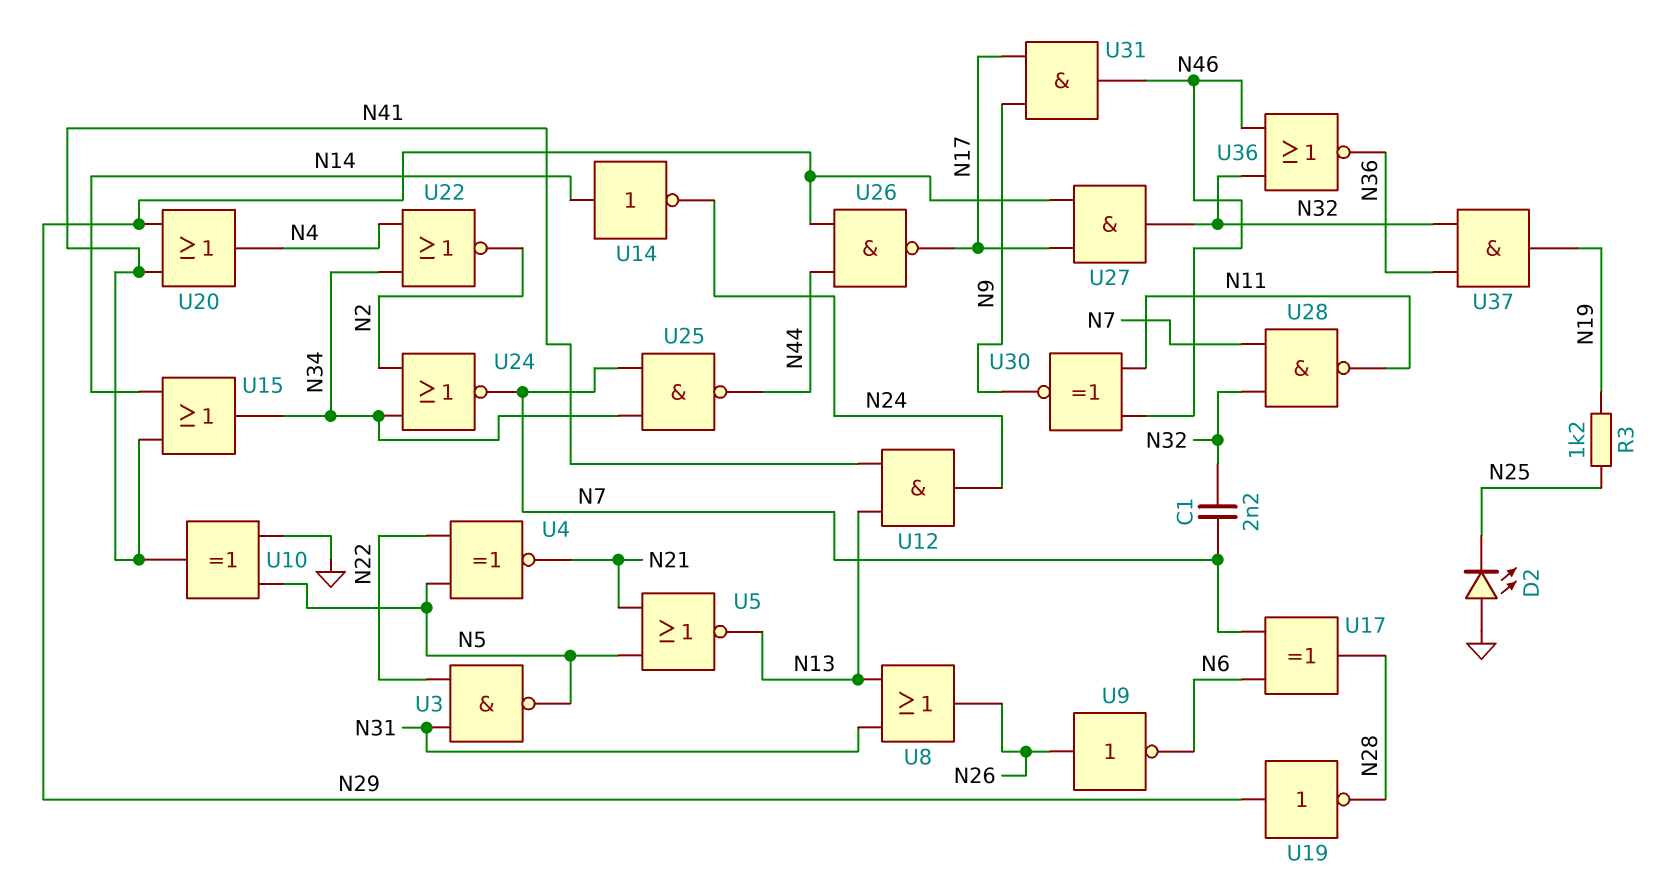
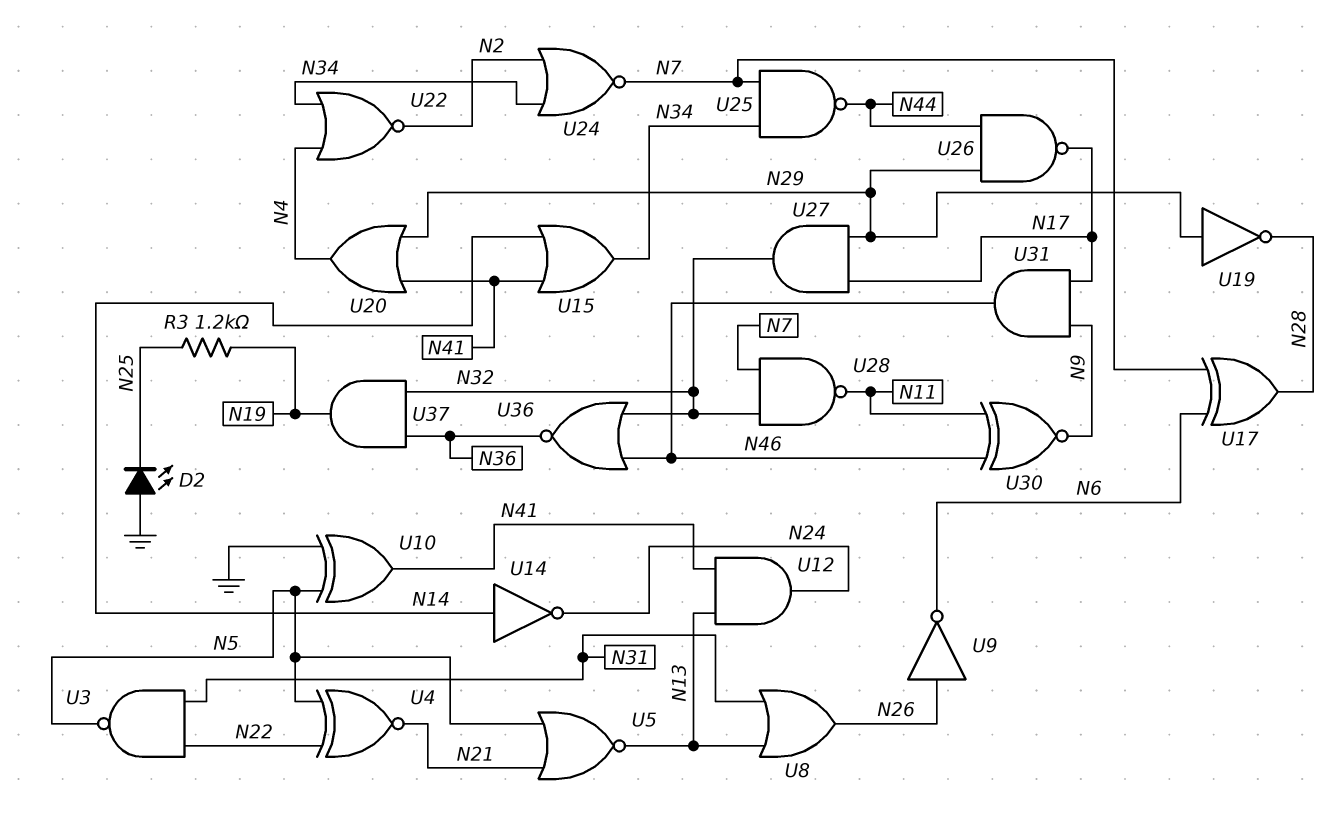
C1: 2.2nF (N7, N32) -> none

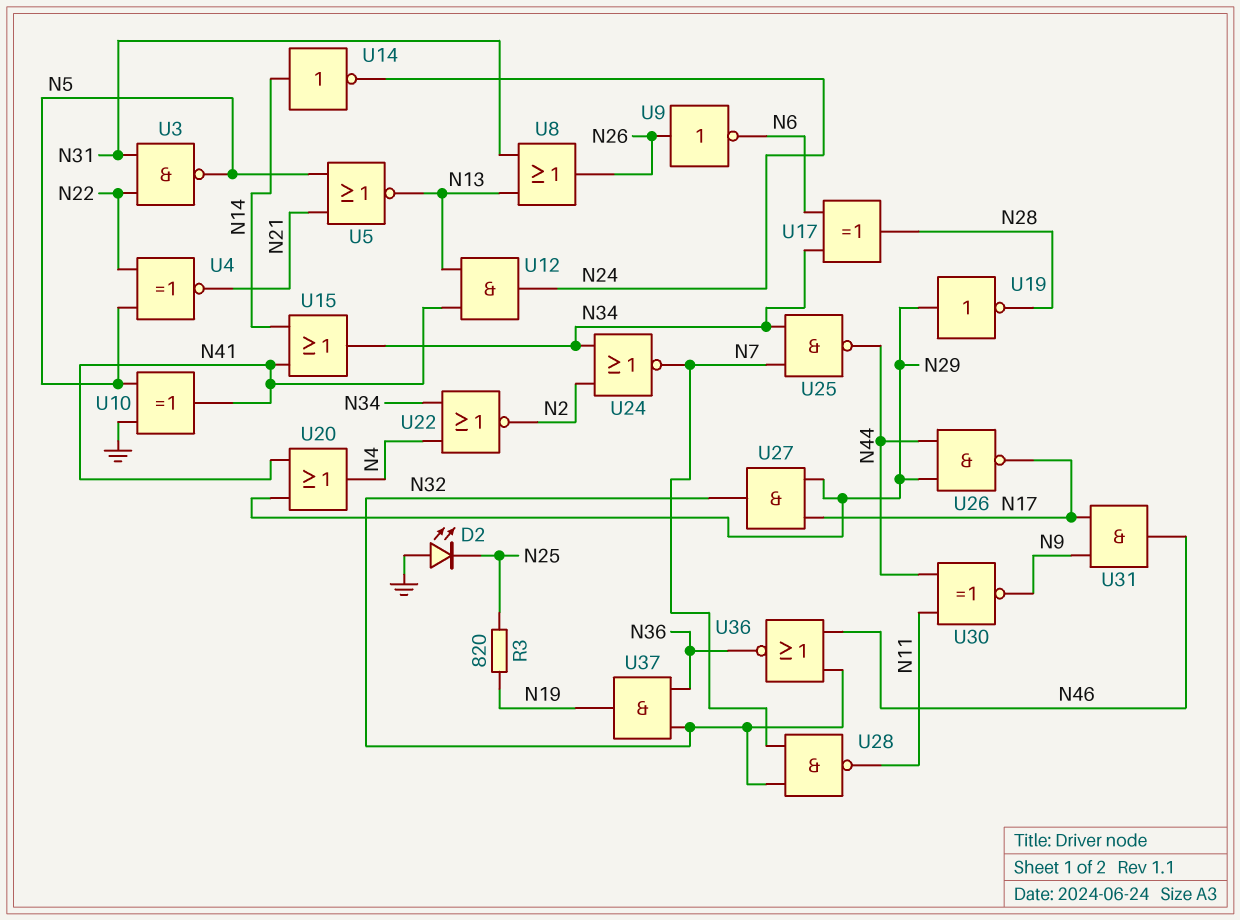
R3: 1.2k (N19, N25) -> 820 (N19, N25)
U17: XOR (in N6, in N7, out N28) -> XOR (in N6, in N34, out N28)
U30: XNOR (in N11, in N46, out N9) -> XNOR (in N11, in N44, out N9)

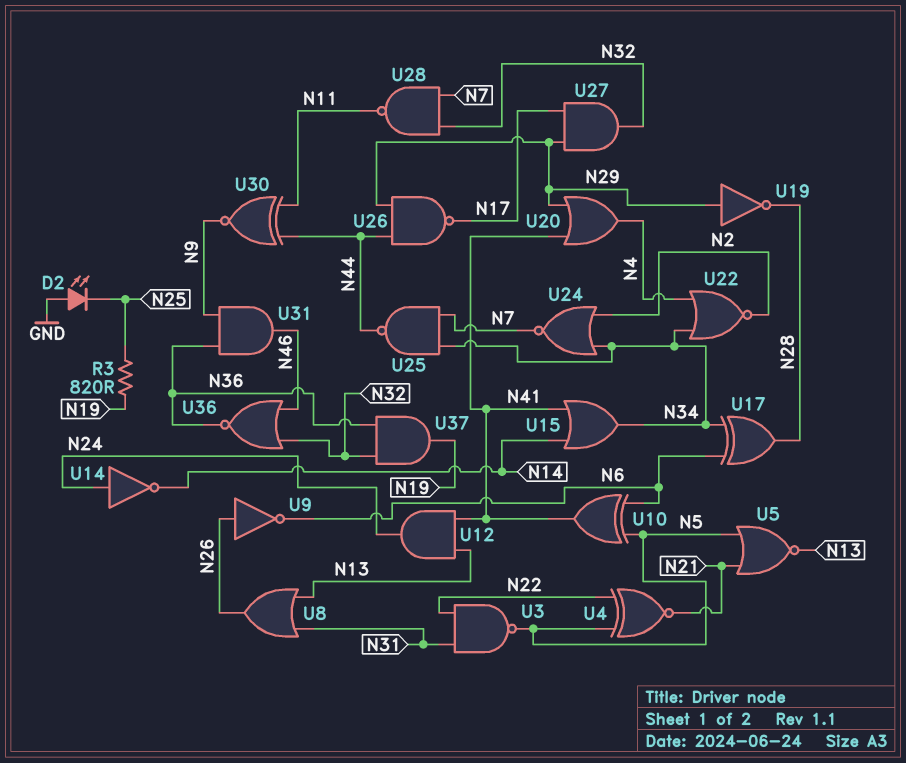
U10: XOR (in GND, in N5, out N41) -> XOR (in N5, in N6, out N41)
U14: NOT (in N14, out N24) -> NOT (in N24, out N14)
U31: AND (in N9, in N17, out N46) -> AND (in N9, in N36, out N46)

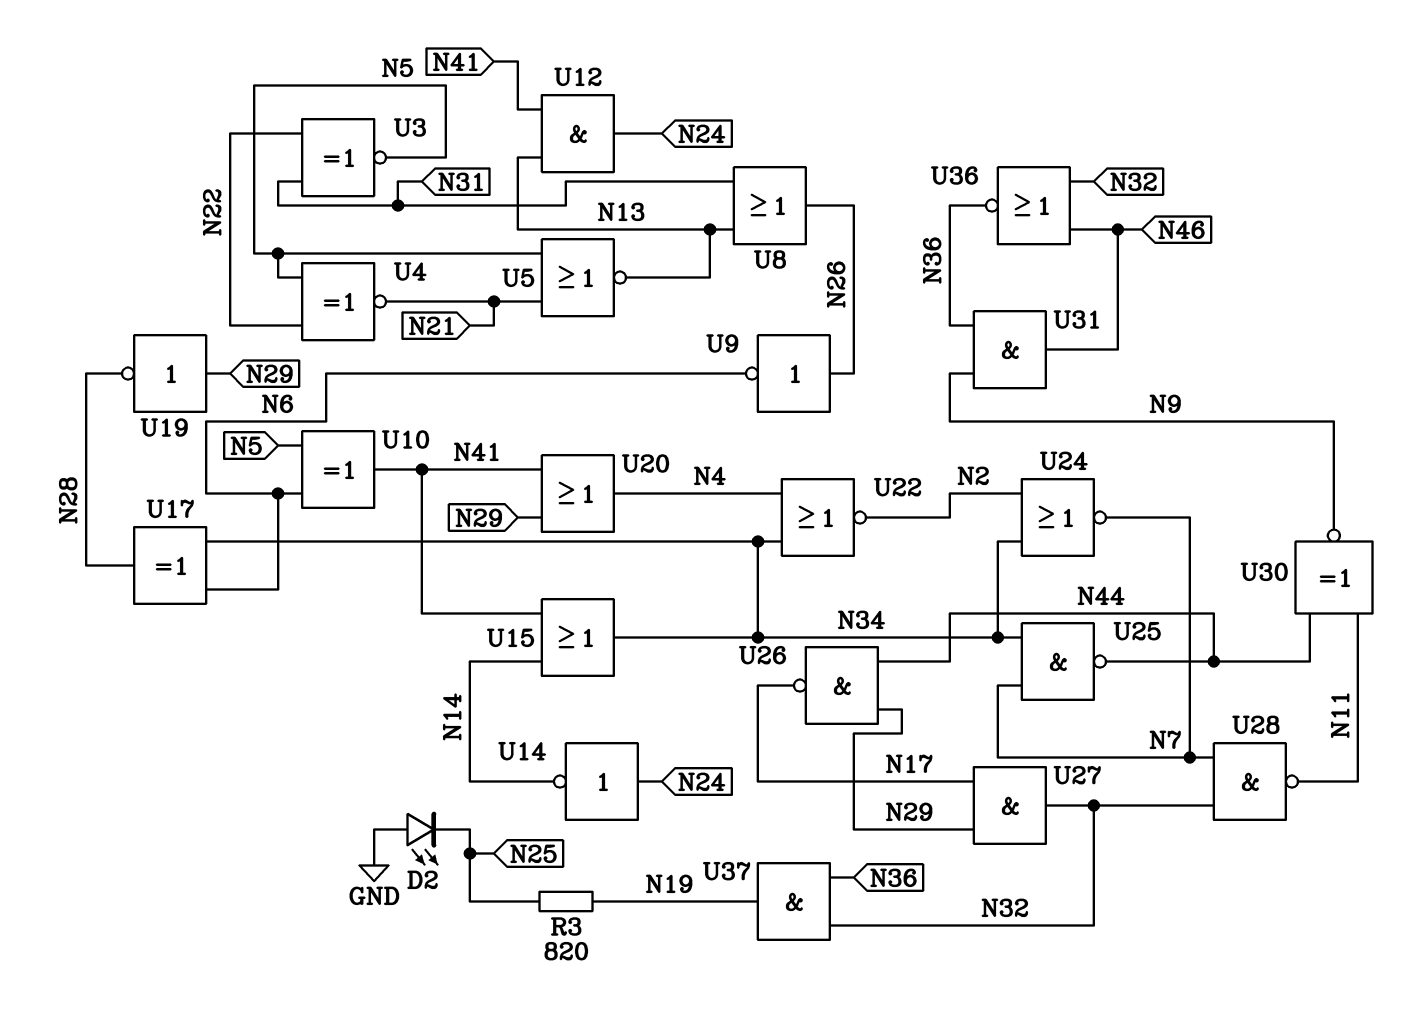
U3: NAND (in N22, in N31, out N5) -> XNOR (in N22, in N31, out N5)

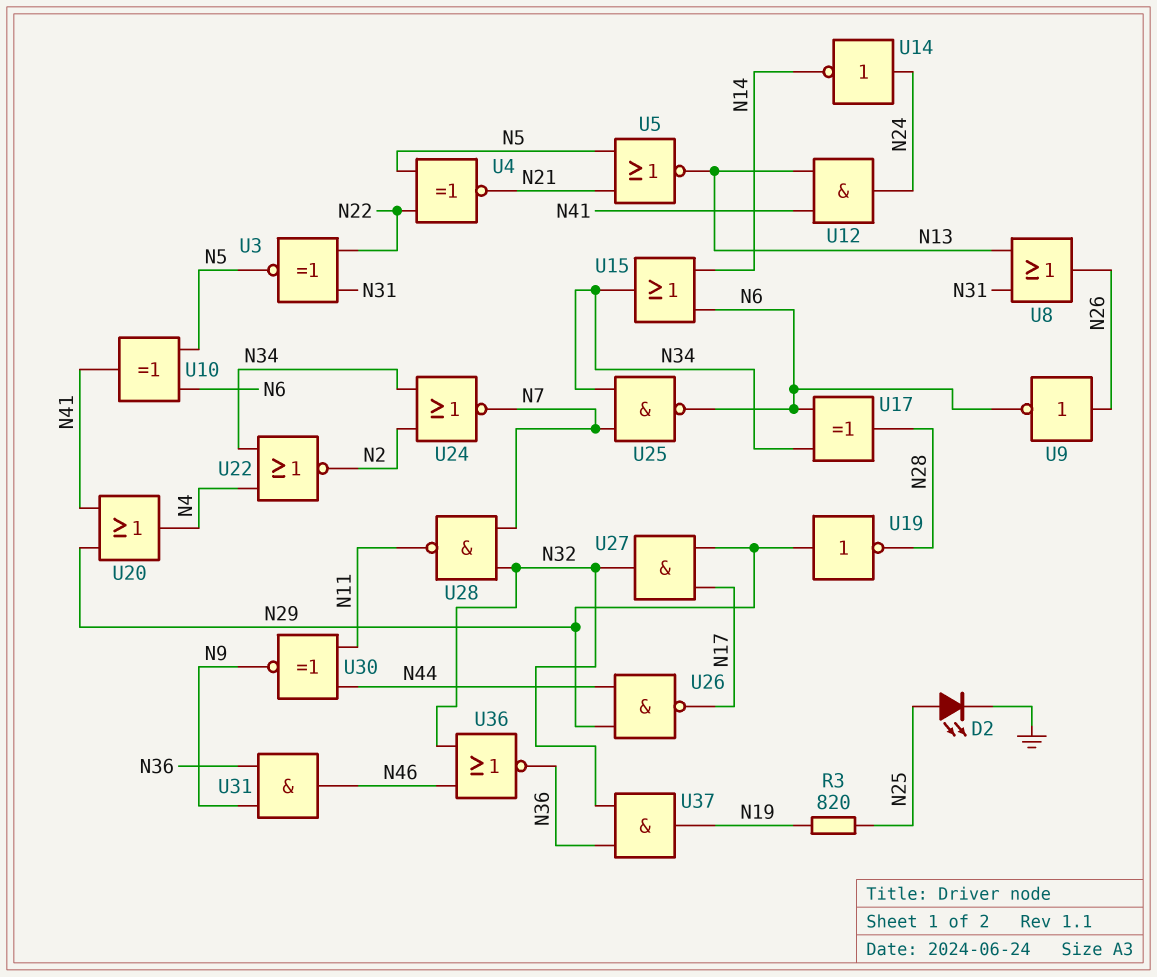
D2: LED (A GND, K N25) -> LED (A N25, K GND)
U15: OR (in N14, in N41, out N34) -> OR (in N6, in N14, out N34)
U25: NAND (in N7, in N34, out N44) -> NAND (in N7, in N34, out N6)

